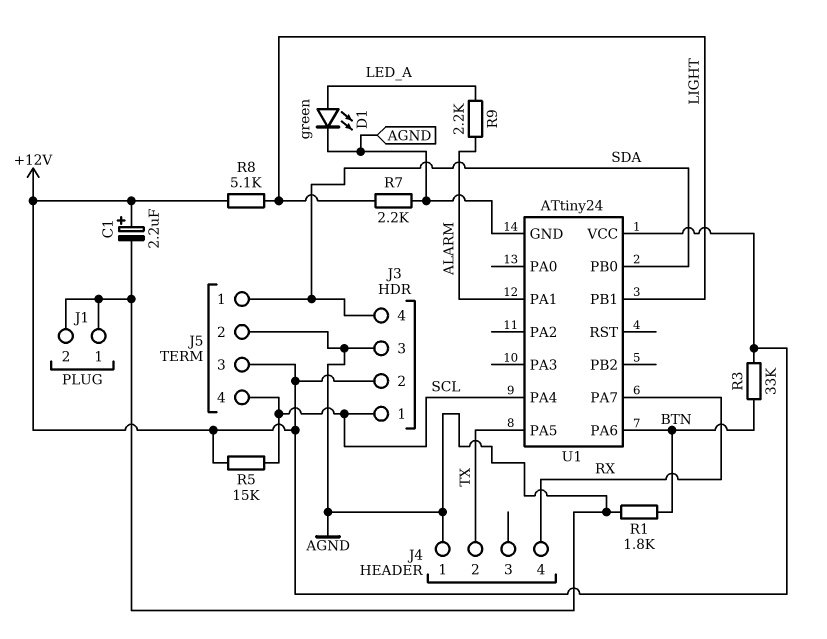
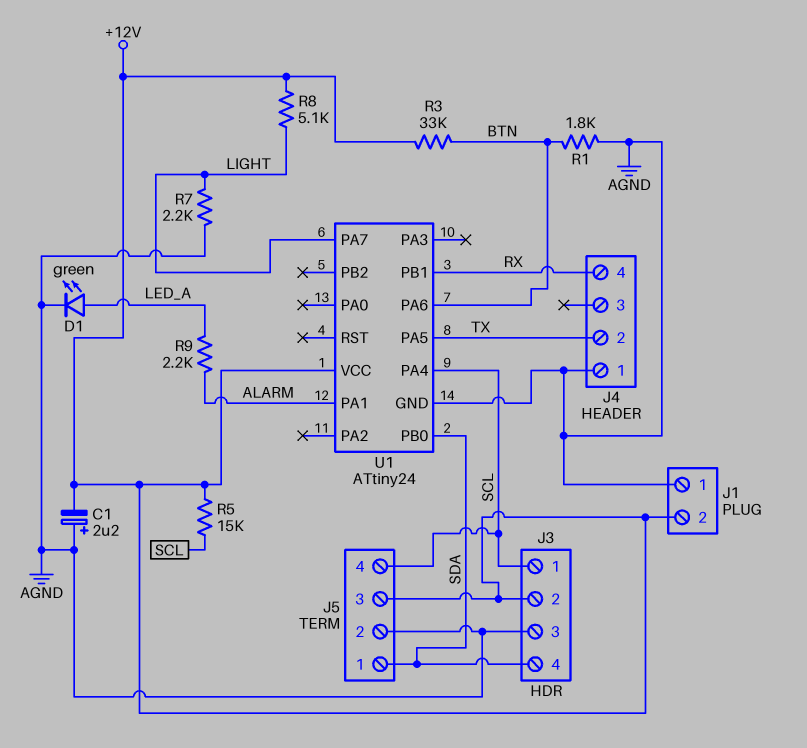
C1: 2.2uF (plus +12V, minus AGND) -> 2.2uF (plus AGND, minus +12V)
J1 pin 2: AGND -> +12V
U1 pin PA7: RX -> LIGHT
U1 pin PB1: LIGHT -> RX

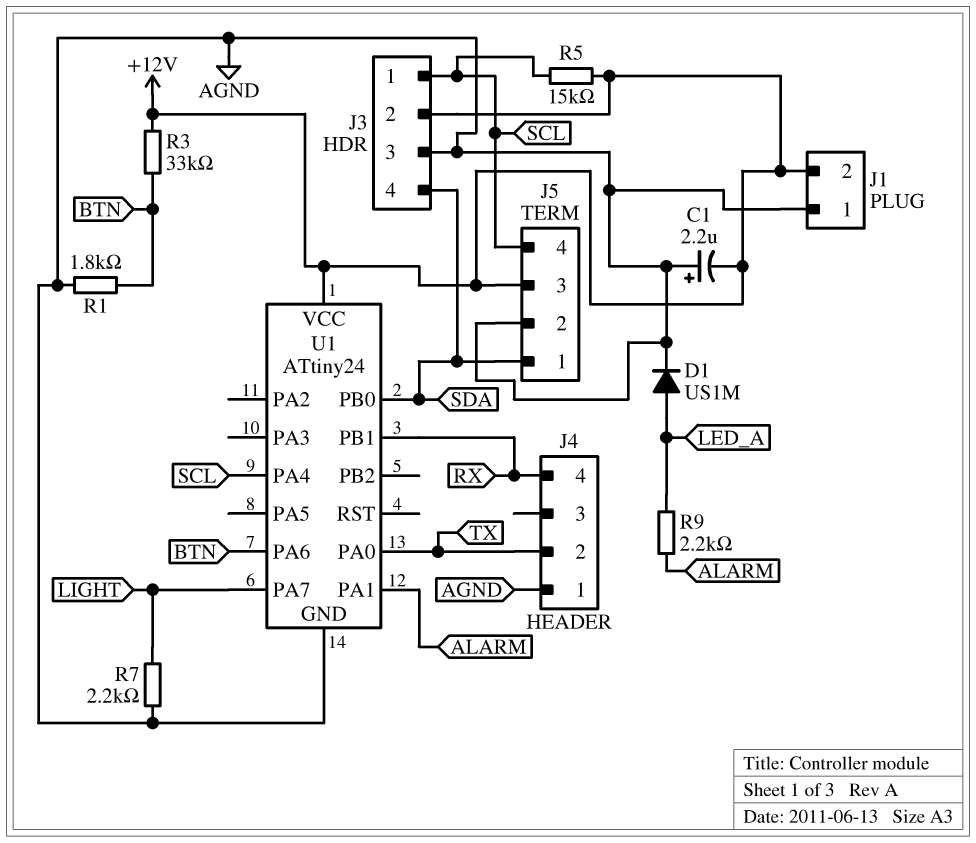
D1: LED green (A LED_A, K AGND) -> diode US1M (A LED_A, K AGND)
R8: 5.1k (+12V, LIGHT) -> none
U1 pin PA0: none -> TX
U1 pin PA5: TX -> none

